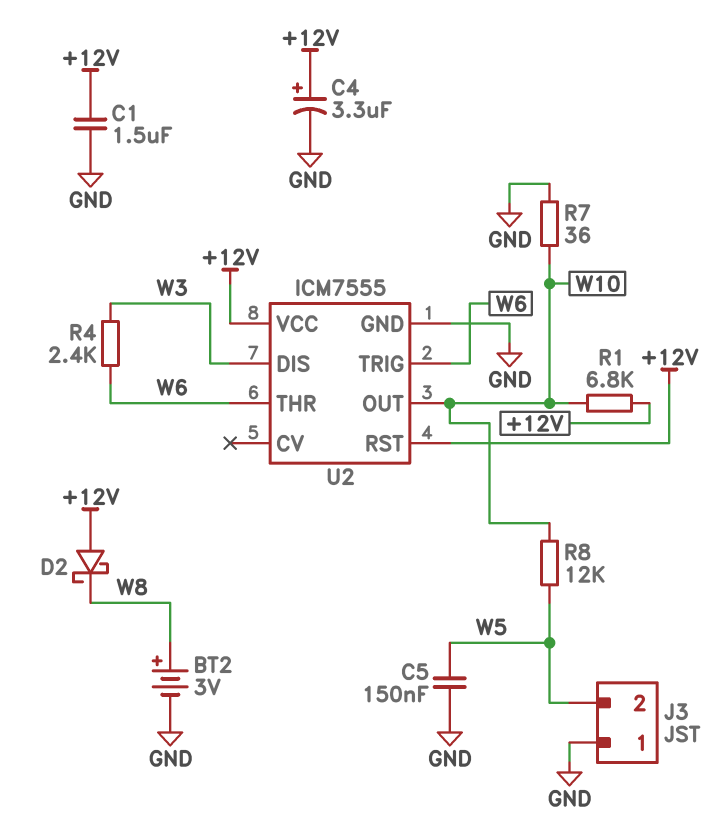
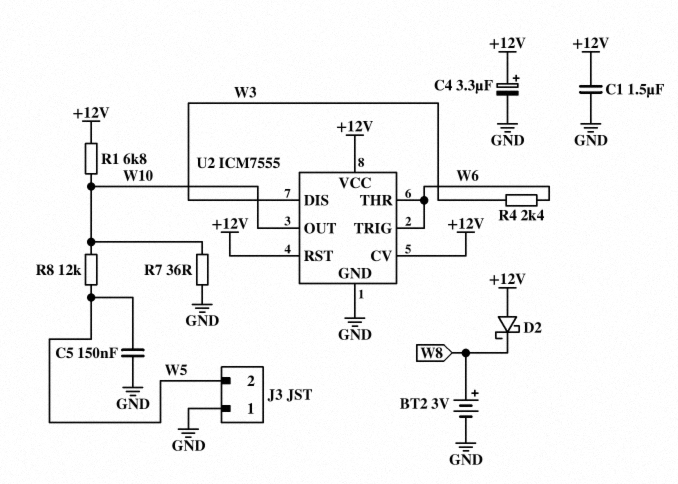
U2 pin CV: none -> +12V

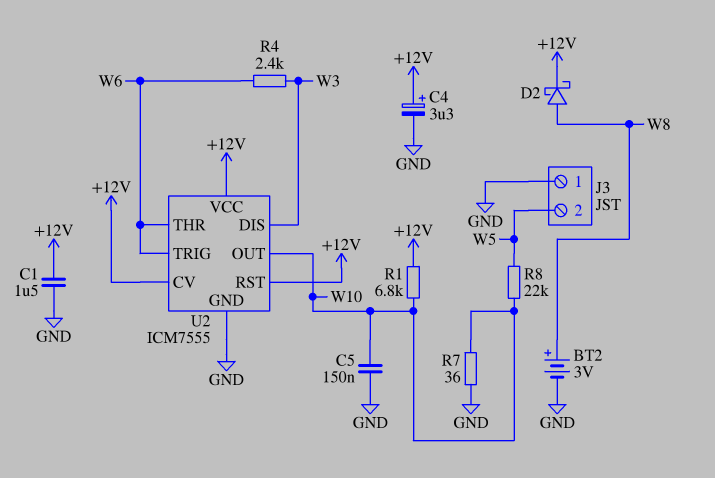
C5: 150nF (GND, W5) -> 150nF (GND, W10)
D2: schottky (A +12V, K W8) -> schottky (A W8, K +12V)
R8: 12k (W5, W10) -> 22k (W5, W10)

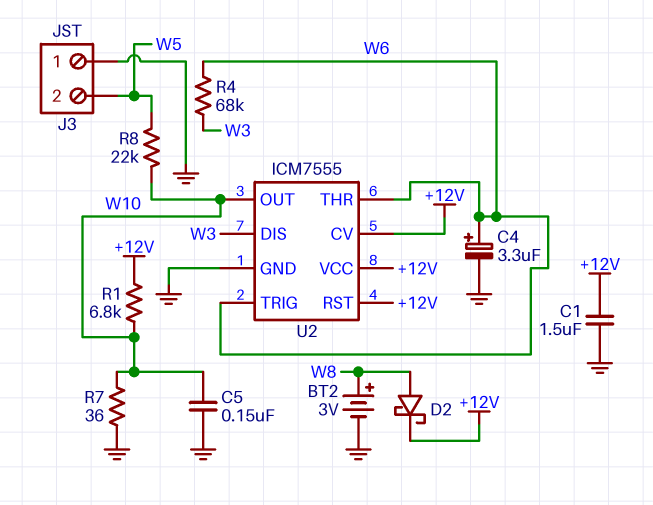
C4: 3.3uF (plus +12V, minus GND) -> 3.3uF (plus W6, minus GND)
R4: 2.4k (W3, W6) -> 68k (W3, W6)

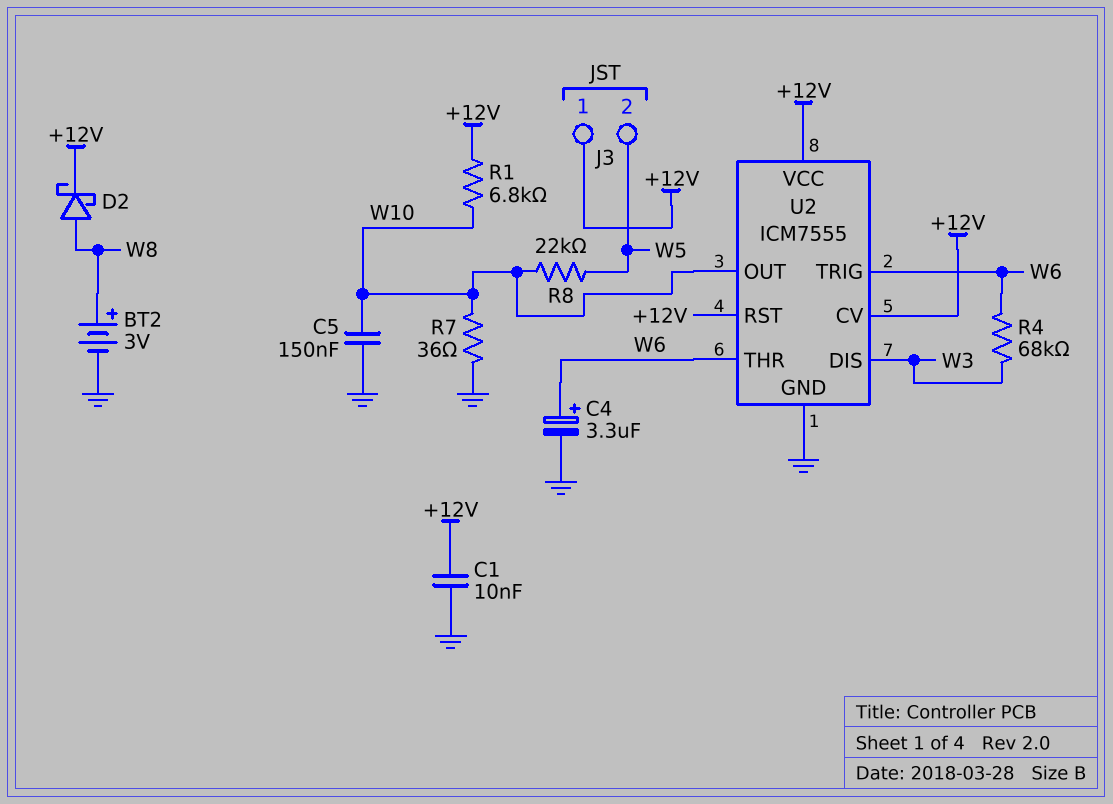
C1: 1.5uF (+12V, GND) -> 10nF (+12V, GND)
J3 pin 1: GND -> +12V

